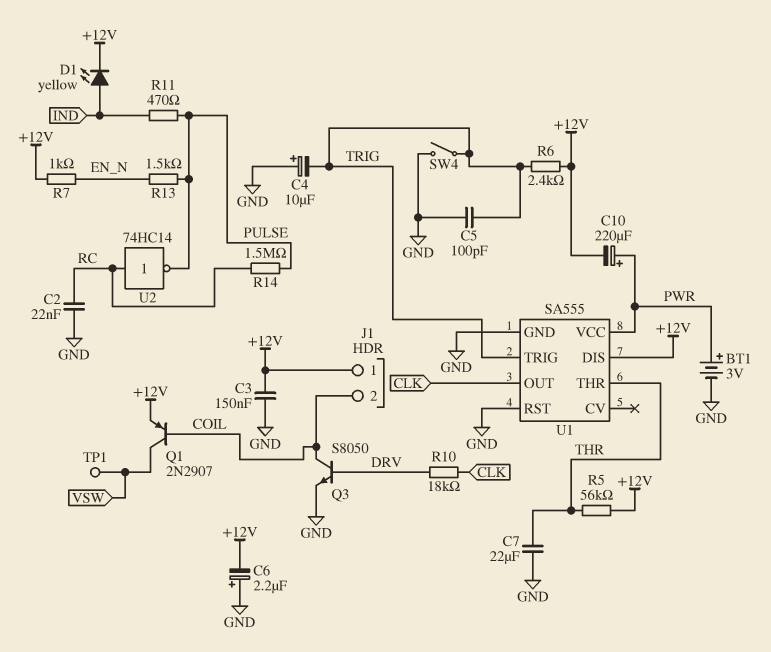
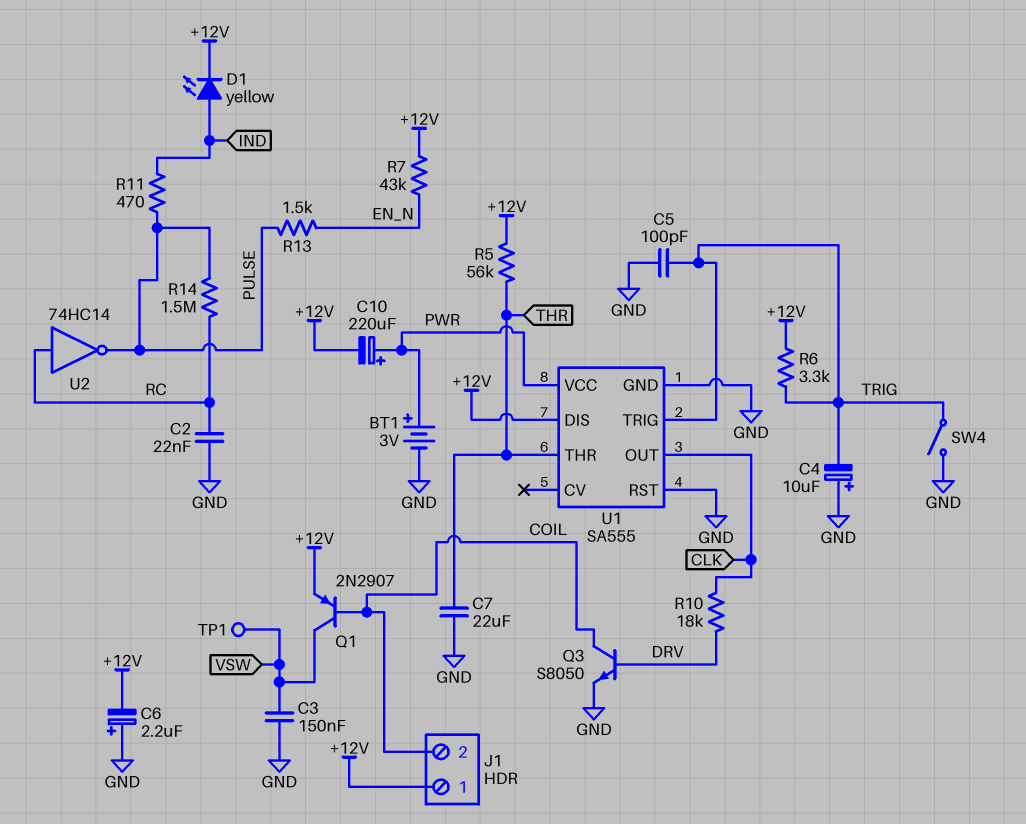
C3: 150nF (+12V, GND) -> 150nF (GND, VSW)
R6: 2.4k (+12V, TRIG) -> 3.3k (+12V, TRIG)
R7: 1k (+12V, EN_N) -> 43k (+12V, EN_N)

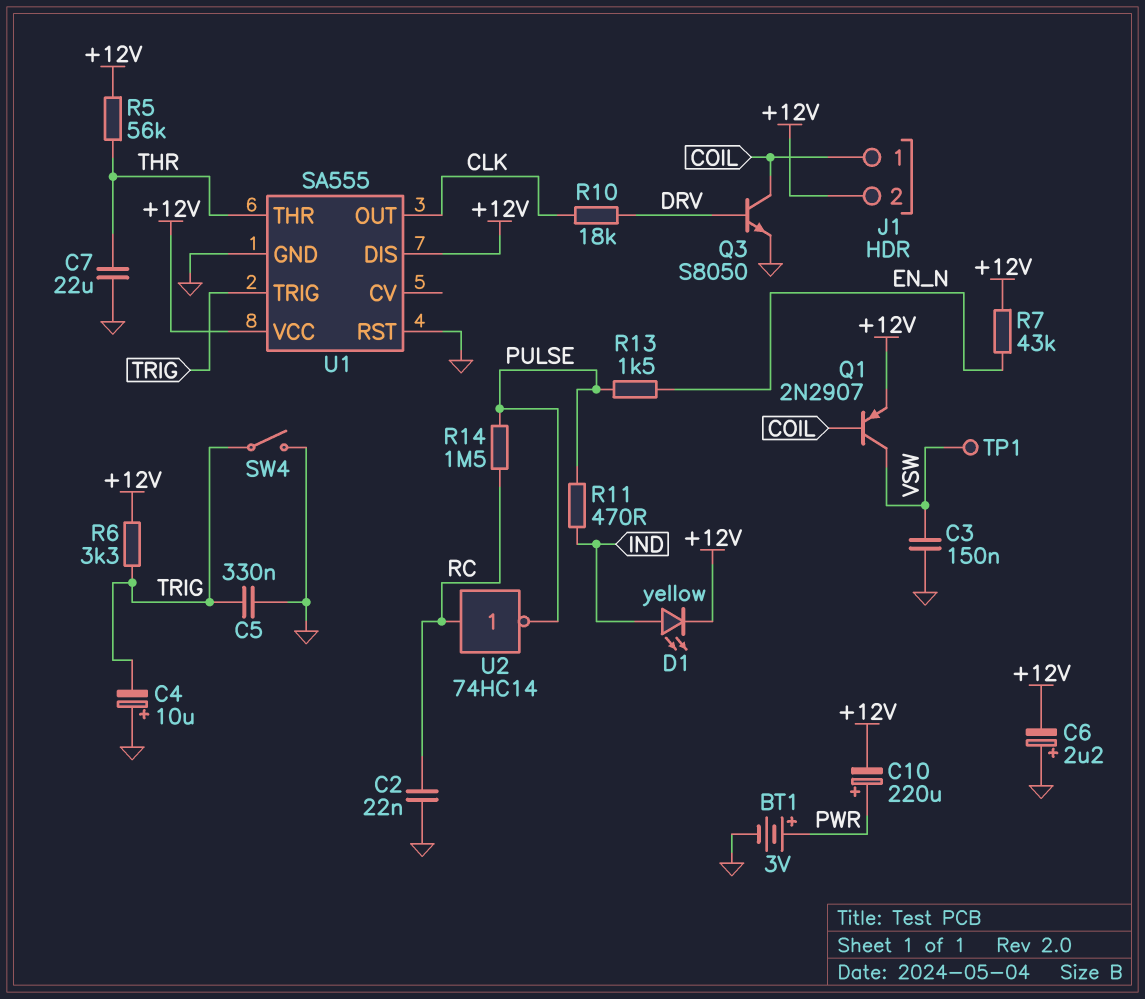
C5: 100pF (GND, TRIG) -> 330nF (GND, TRIG)
J1 pin 1: +12V -> COIL
J1 pin 2: COIL -> +12V
U1 pin VCC: PWR -> +12V

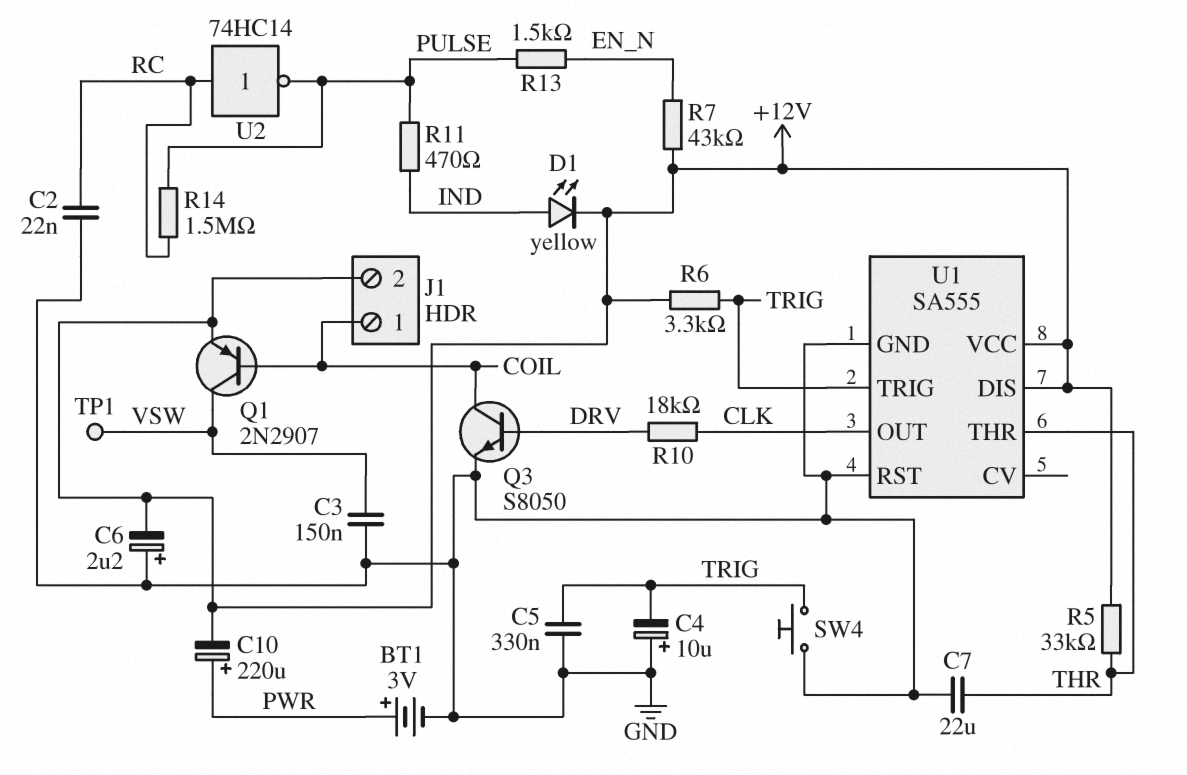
R5: 56k (+12V, THR) -> 33k (+12V, THR)
SW4: switch (GND, TRIG) -> button (GND, TRIG)

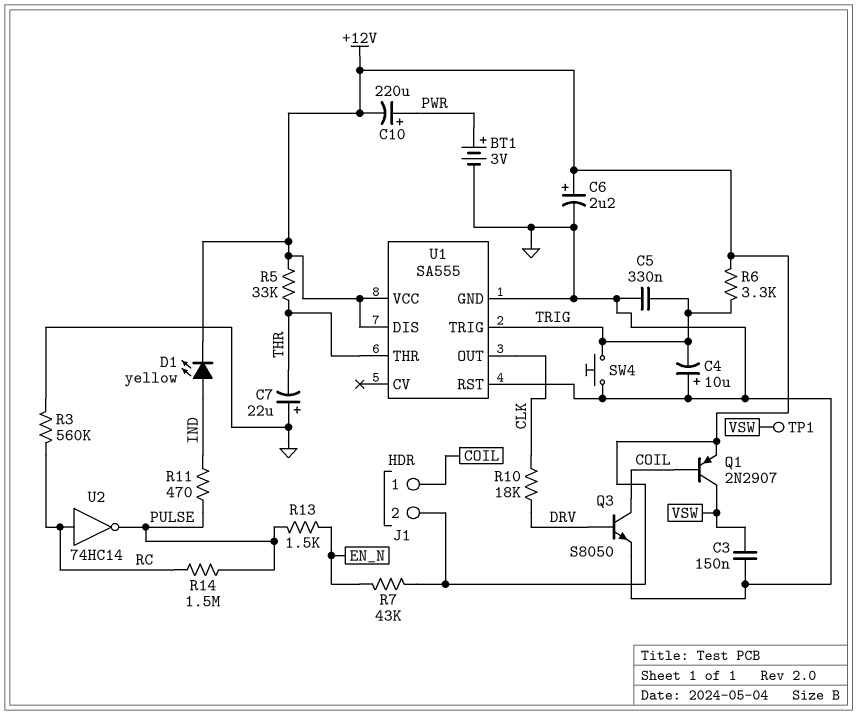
C2: 22nF (GND, RC) -> none
C6: 2.2uF (plus GND, minus +12V) -> 2.2uF (plus +12V, minus GND)
C7: 22uF (GND, THR) -> 22uF (plus GND, minus THR)
R3: none -> 560k (GND, RC)

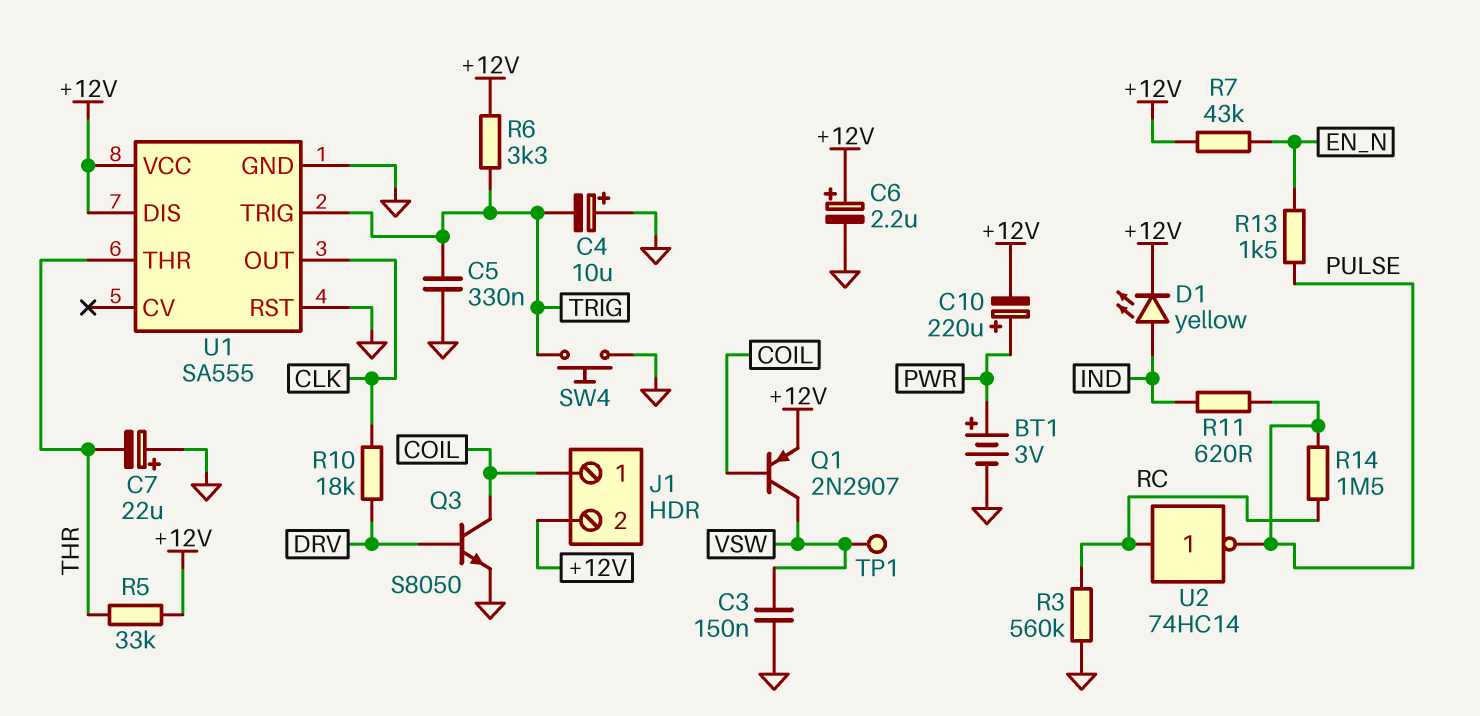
R11: 470 (IND, PULSE) -> 620 (IND, PULSE)

